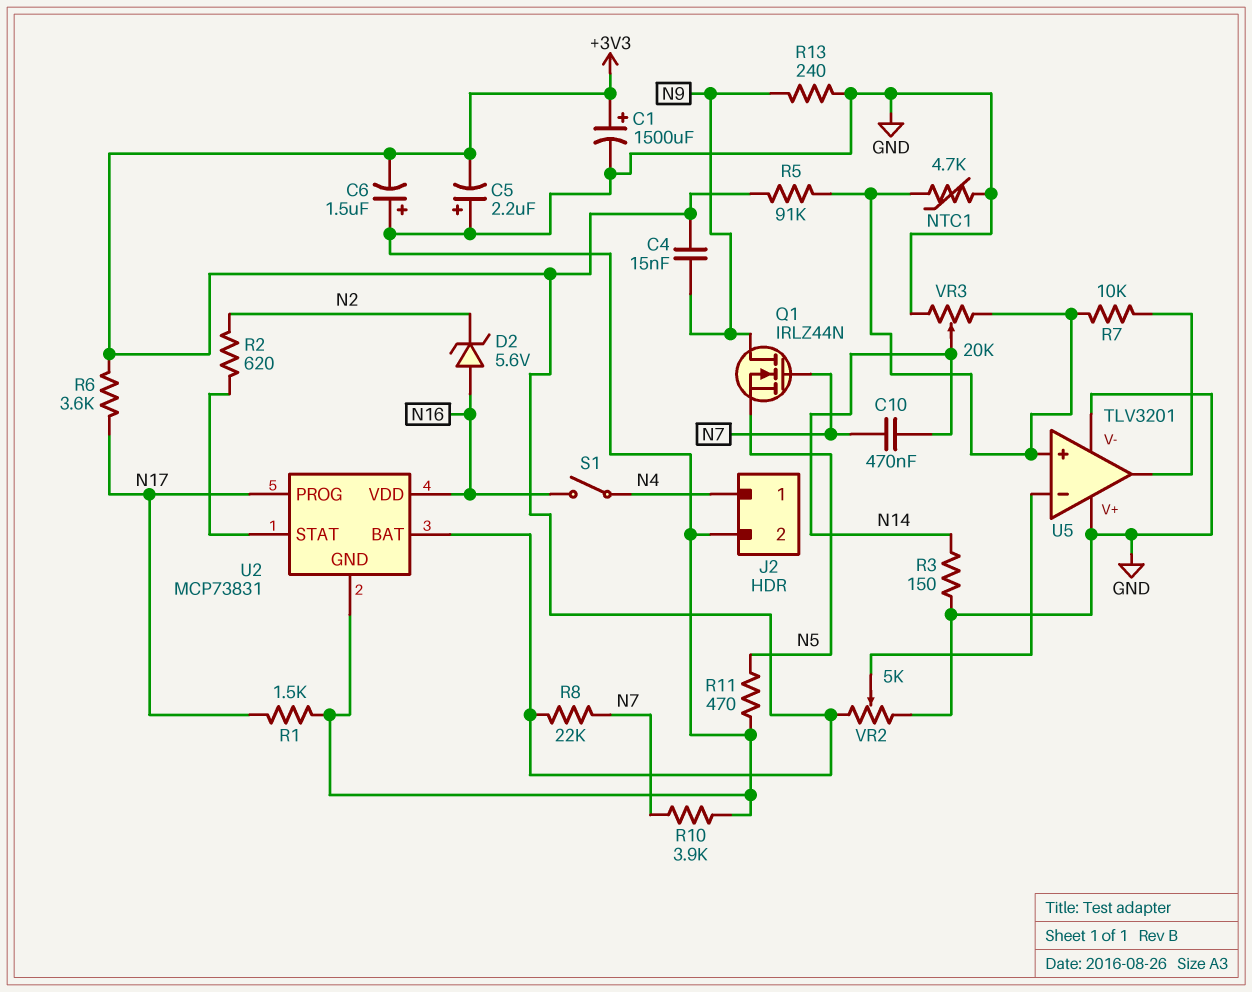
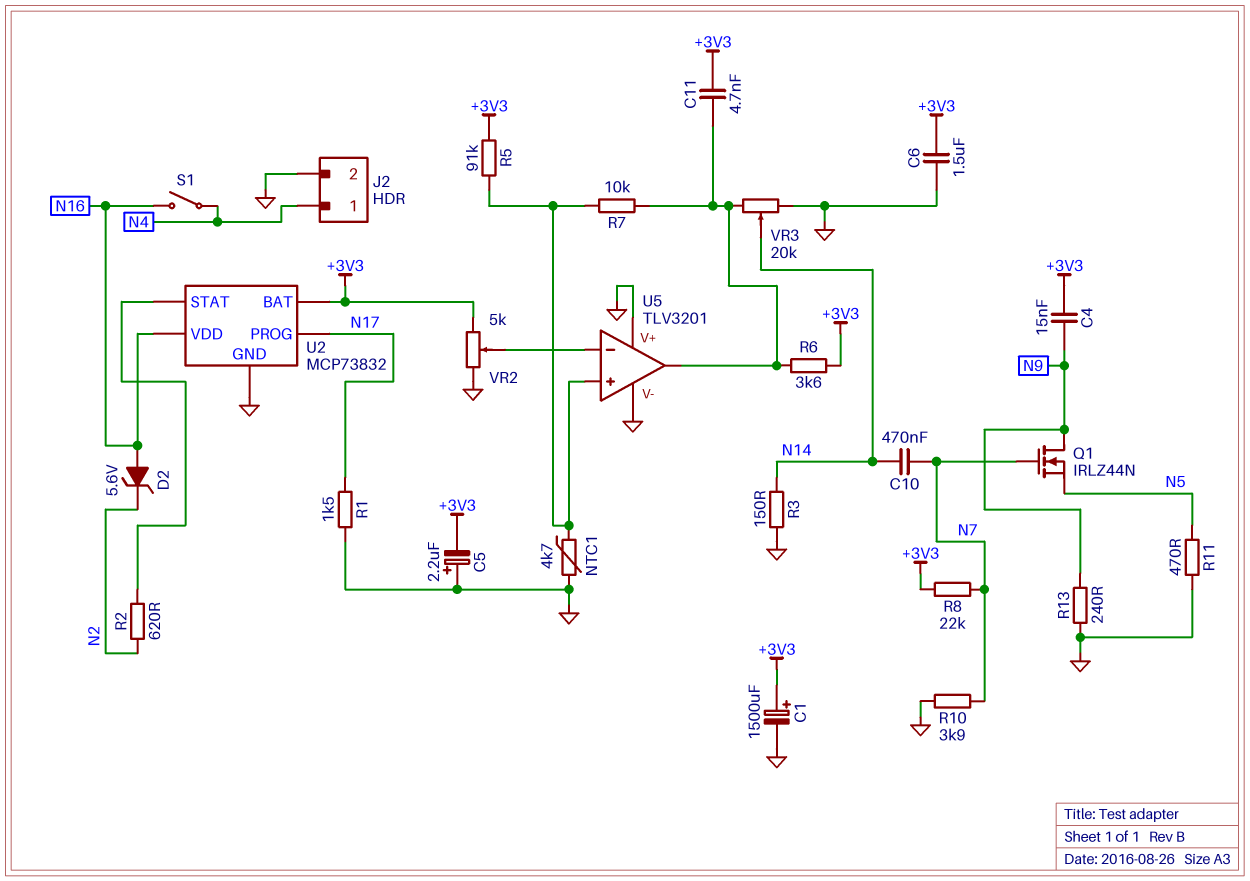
C6: 1.5uF (plus GND, minus +3V3) -> 1.5uF (+3V3, GND)
C11: none -> 4.7nF (+3V3, U5/out)
R6: 3.6k (+3V3, N17) -> 3.6k (+3V3, U5/out)
U2: MCP73831 -> MCP73832
VR3: 20k (GND, U5/in+, wiper N14) -> 20k (GND, U5/out, wiper N14)

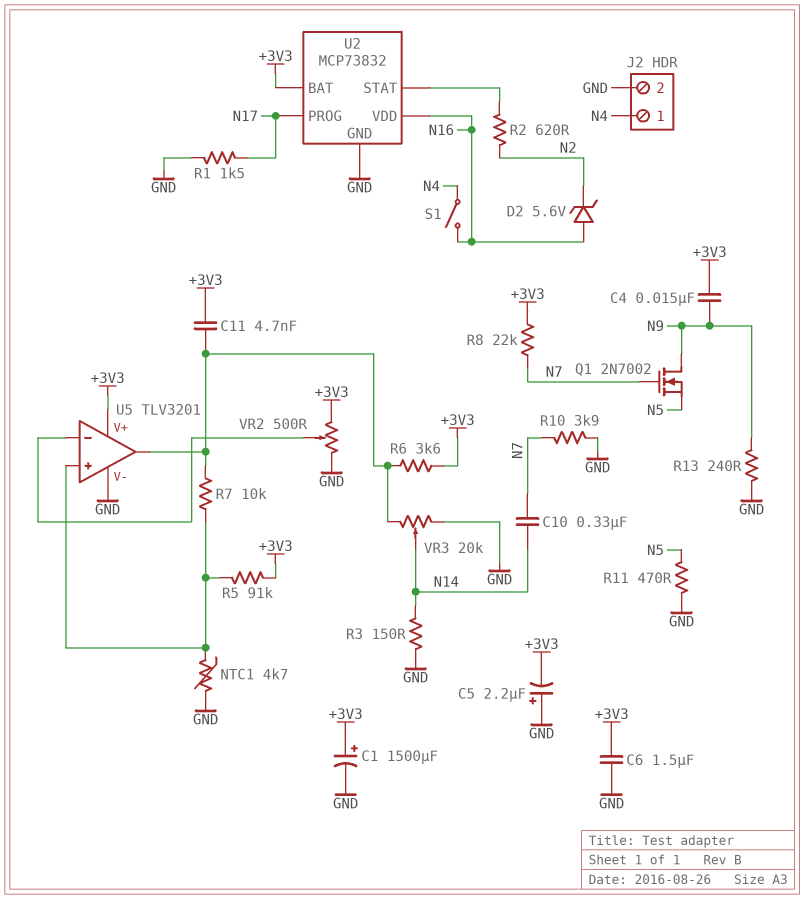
C10: 470nF (N7, N14) -> 330nF (N7, N14)
Q1: NMOS IRLZ44N (G N7, D N9, S N5) -> NMOS 2N7002 (G N7, D N9, S N5)
U5 pin V+: GND -> +3V3
VR2: 5k (+3V3, GND, wiper U5/in-) -> 500 (+3V3, GND, wiper U5/in-)

